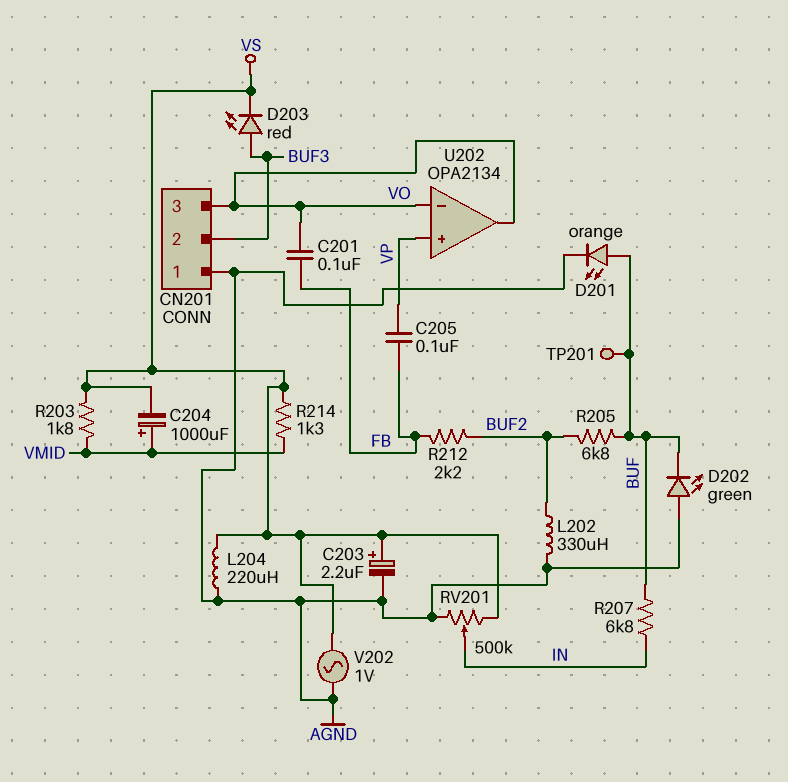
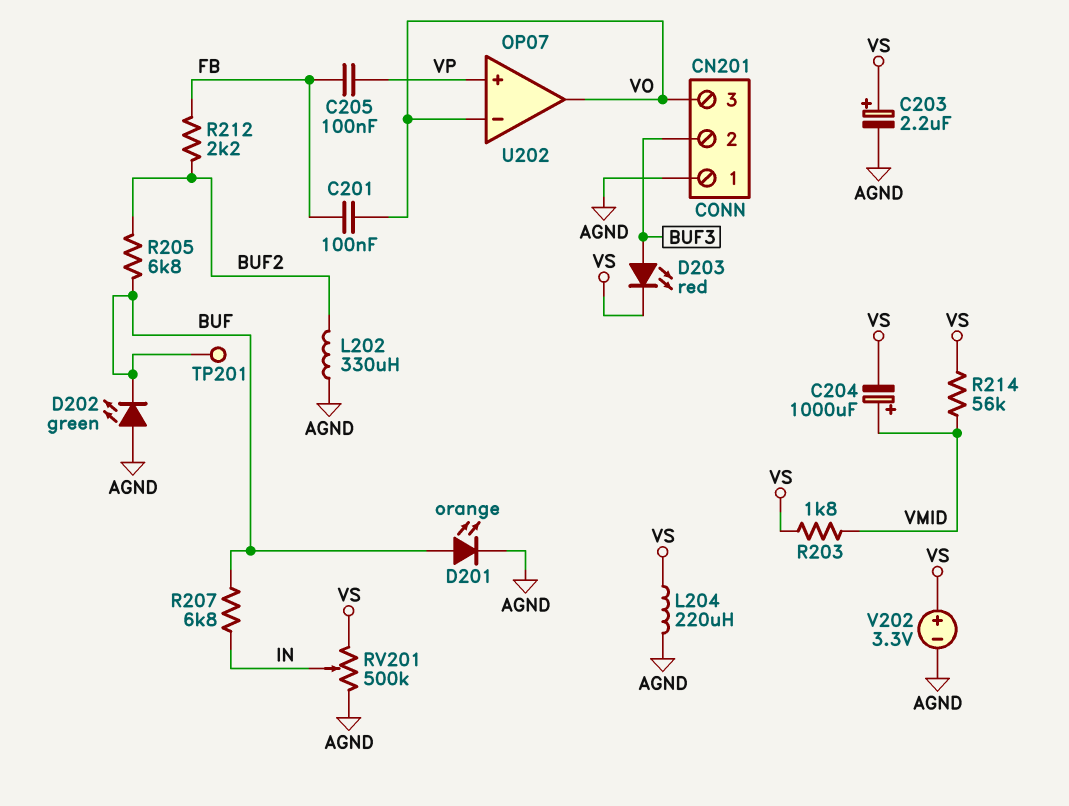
R214: 1.3k (VMID, VS) -> 56k (VMID, VS)
U202: OPA2134 -> OP07
V202: AC 1V (AGND, VS) -> 3.3V (plus VS, minus AGND)

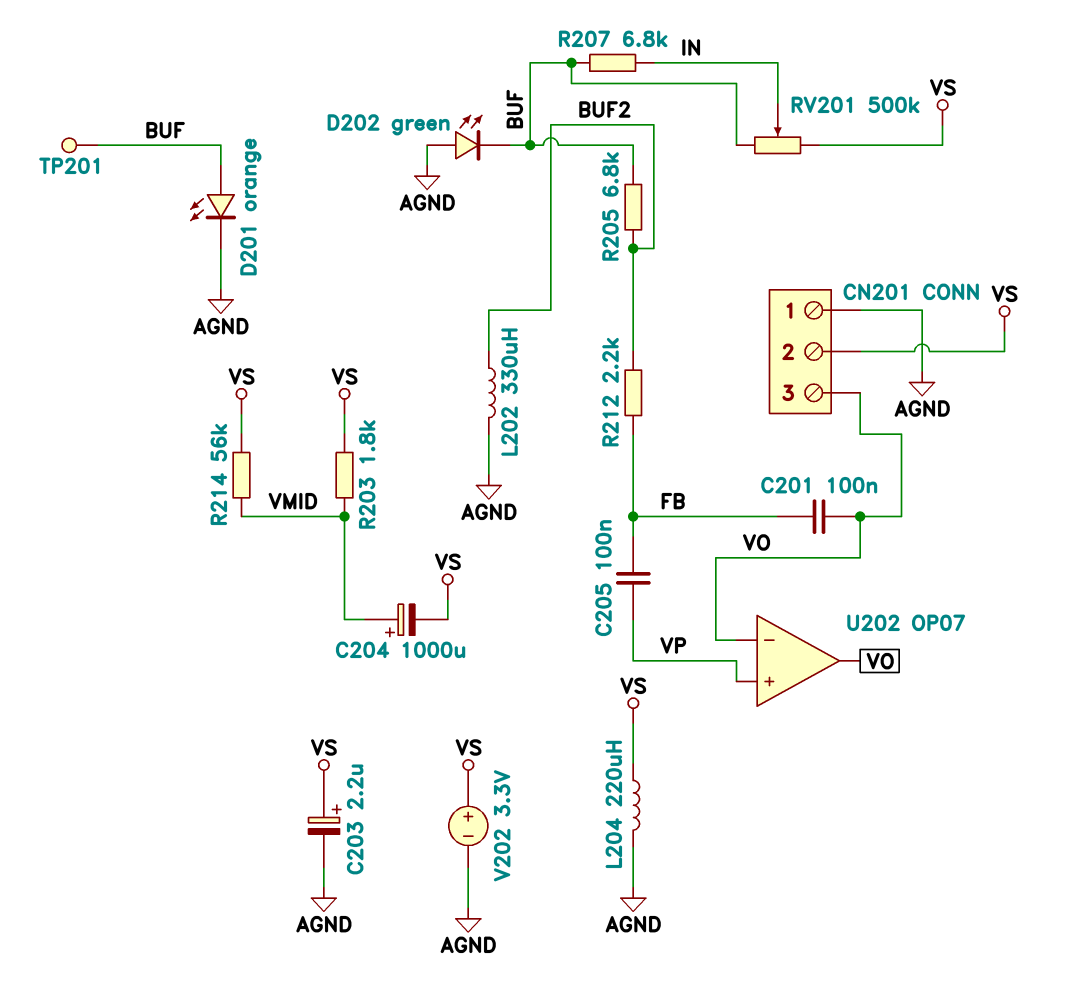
CN201 pin 2: BUF3 -> VS
D203: LED red (A BUF3, K VS) -> none
RV201: 500k (AGND, VS, wiper IN) -> 500k (BUF, VS, wiper IN)

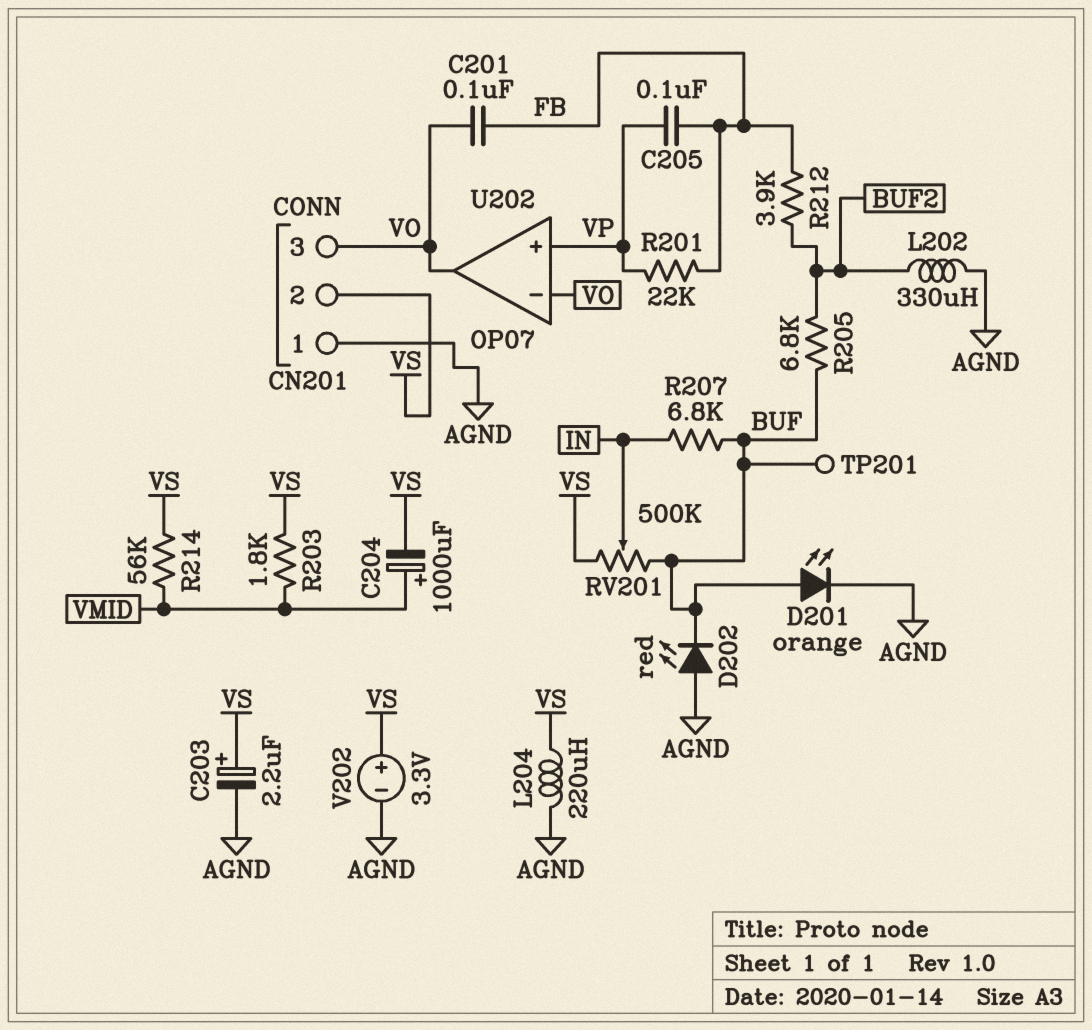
D202: LED green (A AGND, K BUF) -> LED red (A AGND, K BUF)
R201: none -> 22k (FB, VP)
R212: 2.2k (BUF2, FB) -> 3.9k (BUF2, FB)

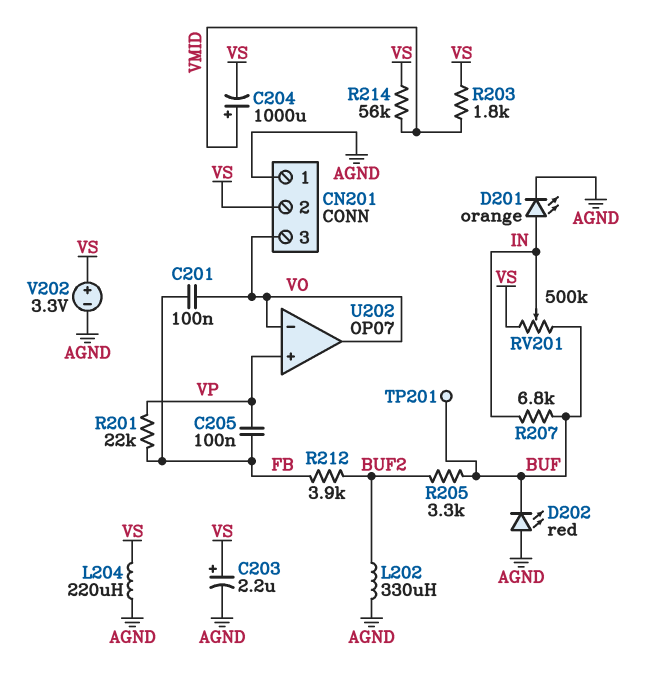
D201: LED orange (A BUF, K AGND) -> LED orange (A IN, K AGND)
R205: 6.8k (BUF, BUF2) -> 3.3k (BUF, BUF2)

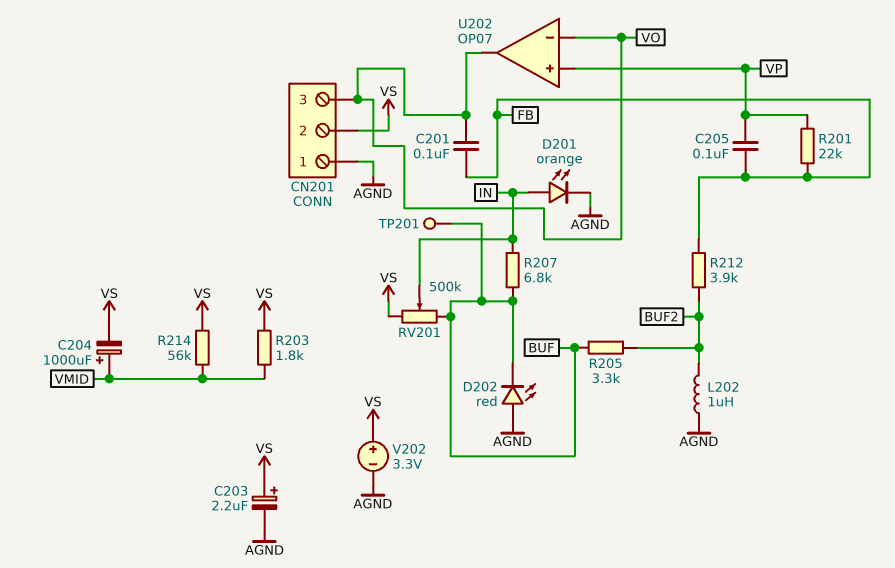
L202: 330uH (AGND, BUF2) -> 1uH (AGND, BUF2)
L204: 220uH (AGND, VS) -> none

